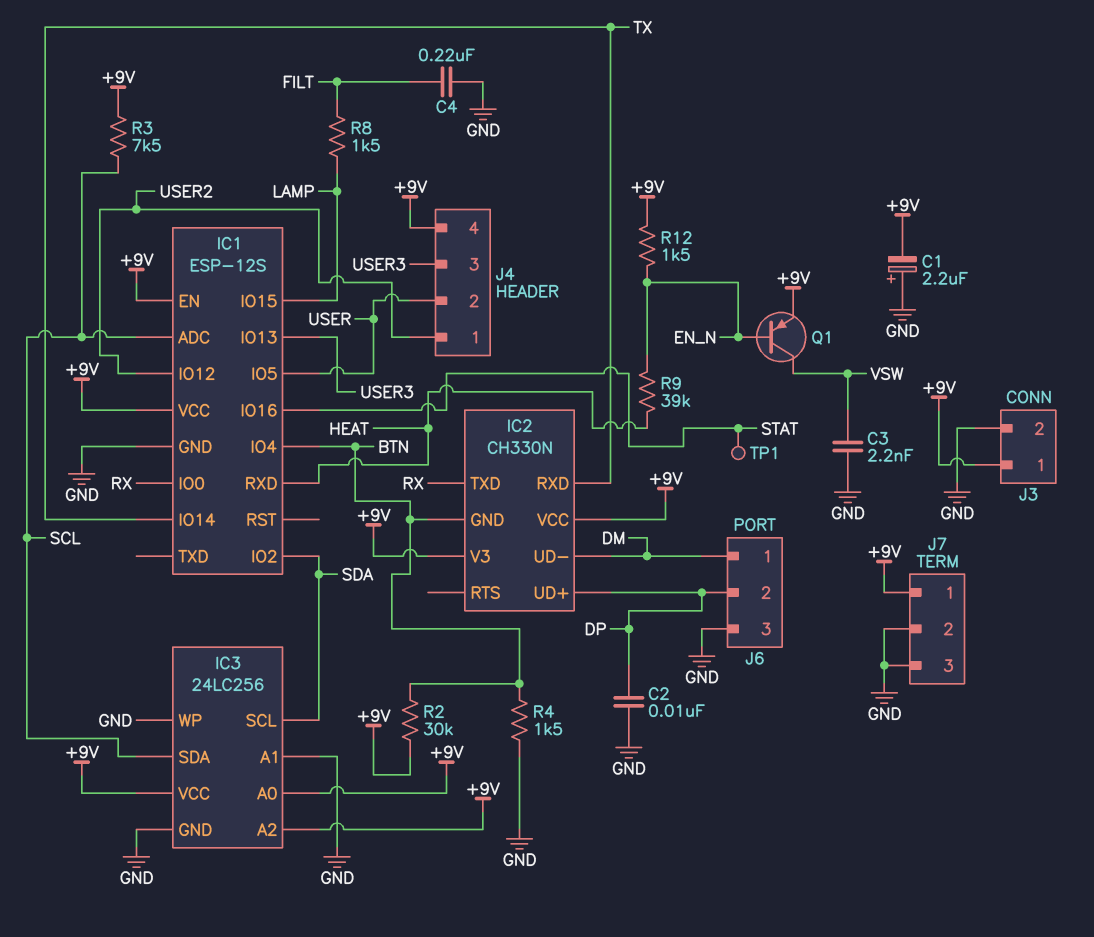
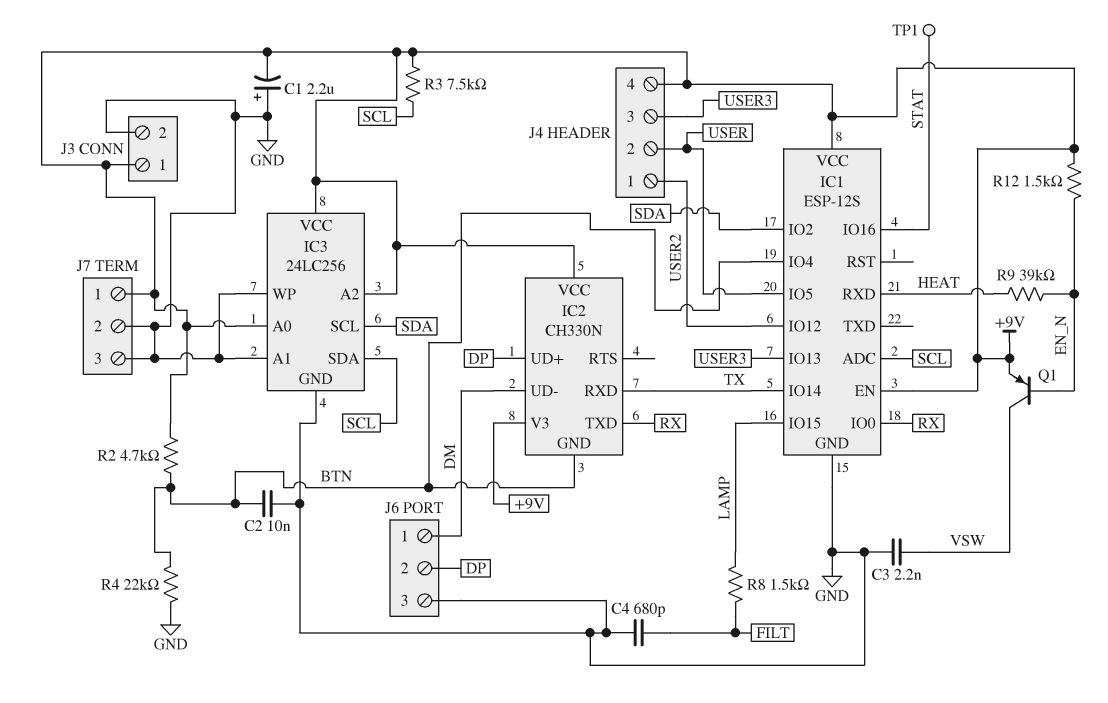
C2: 10nF (DP, GND) -> 10nF (BTN, GND)
C4: 220nF (FILT, GND) -> 680pF (FILT, GND)
R2: 30k (+9V, BTN) -> 4.7k (+9V, BTN)
R4: 1.5k (BTN, GND) -> 22k (BTN, GND)

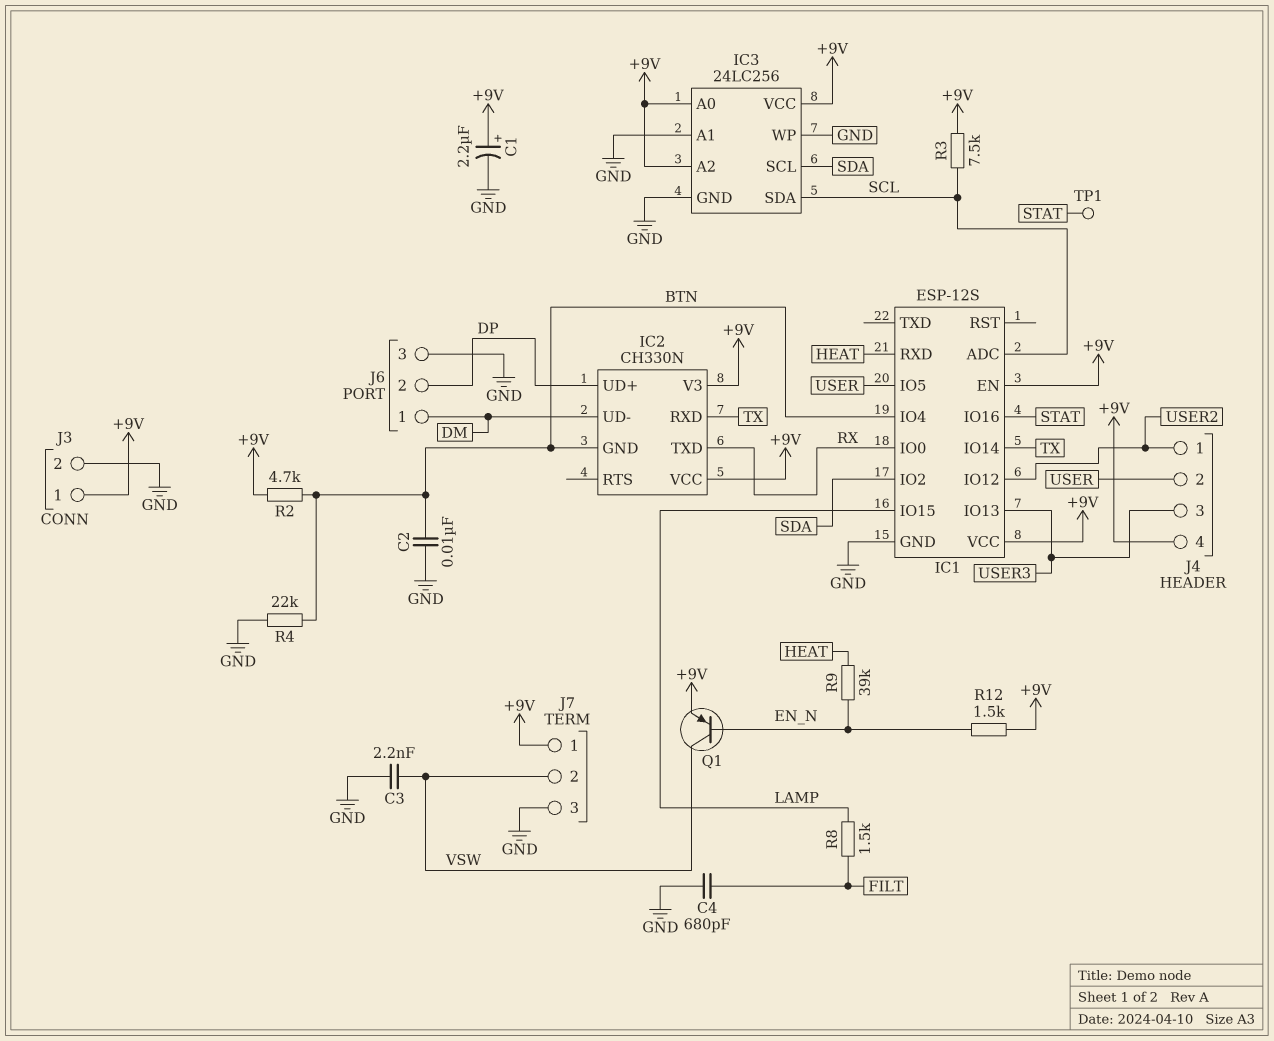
C1: 2.2uF (plus GND, minus +9V) -> 2.2uF (plus +9V, minus GND)
J7 pin 2: GND -> VSW

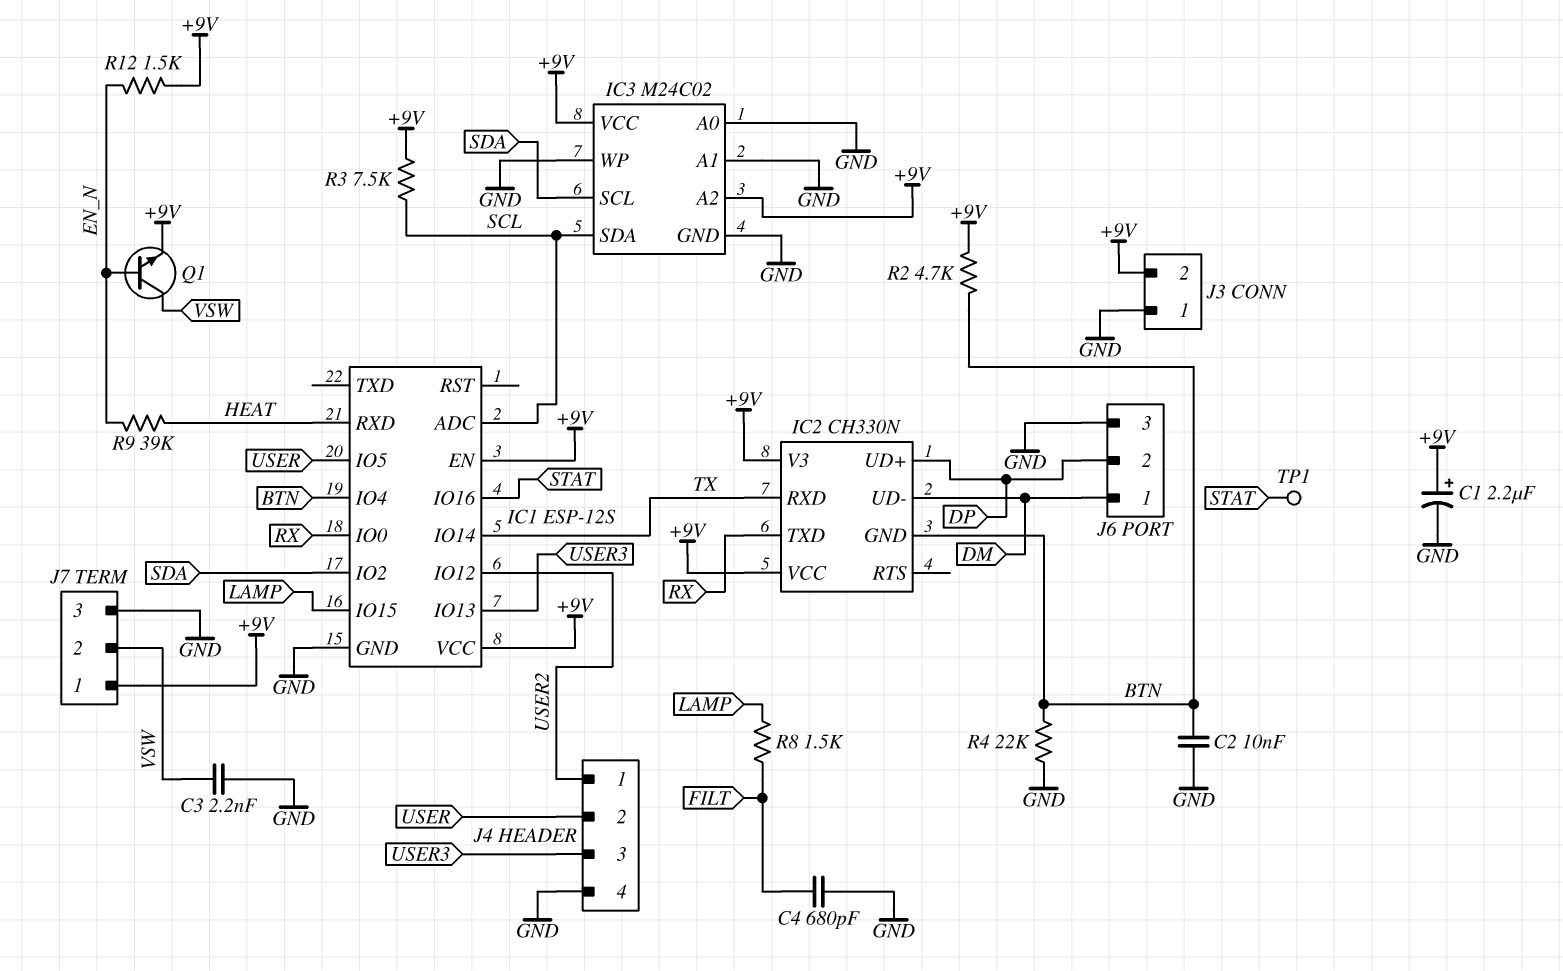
IC3: 24LC256 -> M24C02
IC3 pin A0: +9V -> GND
J3 pin 1: +9V -> GND
J3 pin 2: GND -> +9V
J4 pin 4: +9V -> GND
Q1: PNP (B EN_N, C VSW, E +9V) -> NPN (B EN_N, C VSW, E +9V)

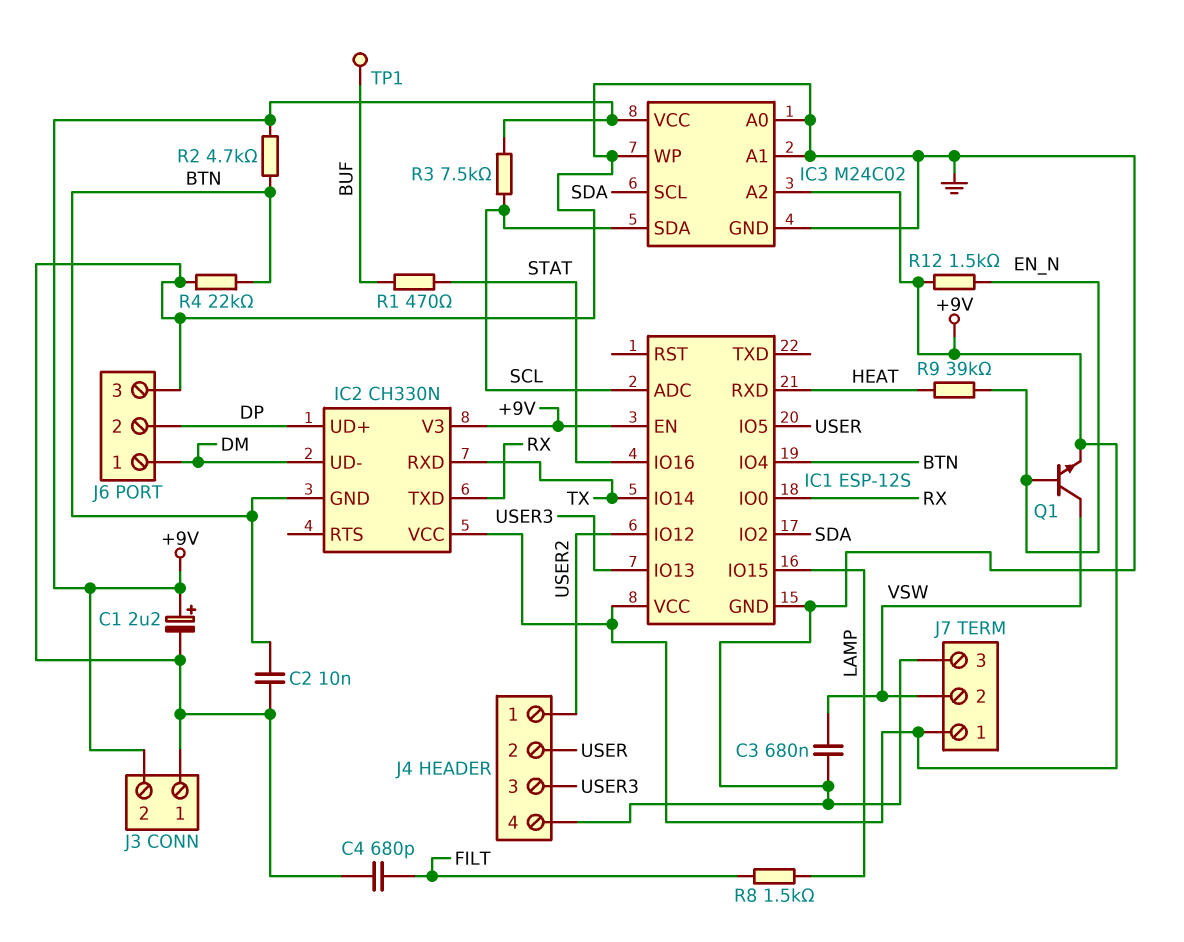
C3: 2.2nF (GND, VSW) -> 680nF (GND, VSW)
R1: none -> 470 (BUF, STAT)
TP1: test point (STAT) -> test point (BUF)

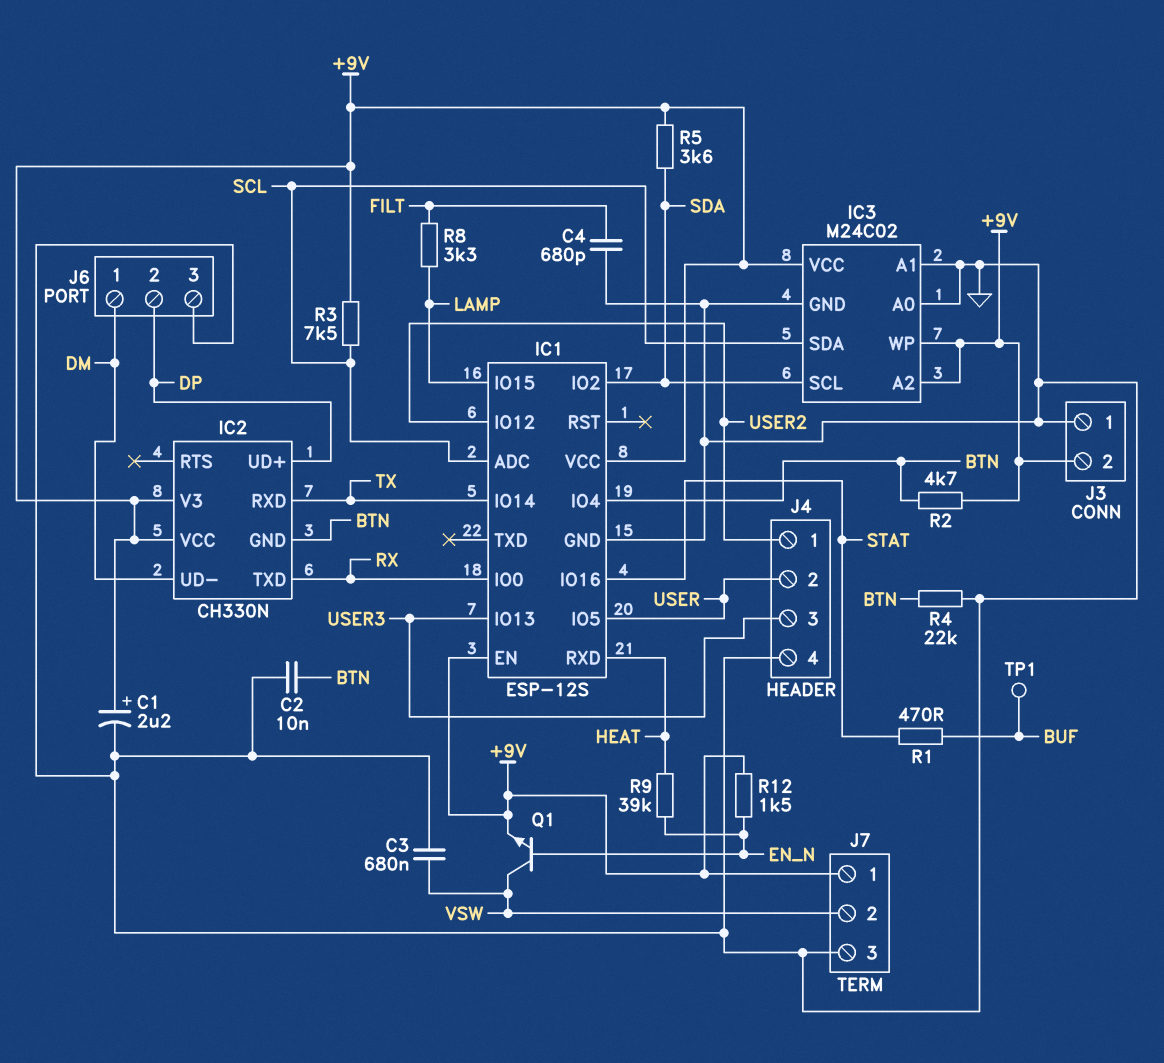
IC3 pin WP: GND -> +9V
R5: none -> 3.6k (+9V, SDA)
R8: 1.5k (FILT, LAMP) -> 3.3k (FILT, LAMP)

